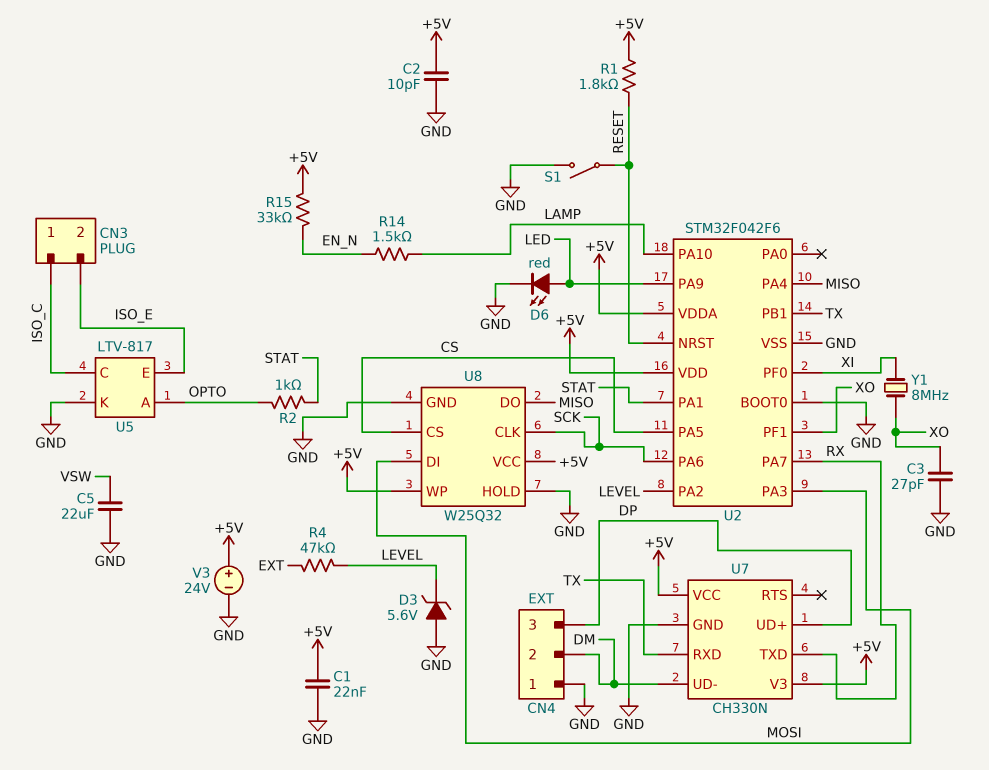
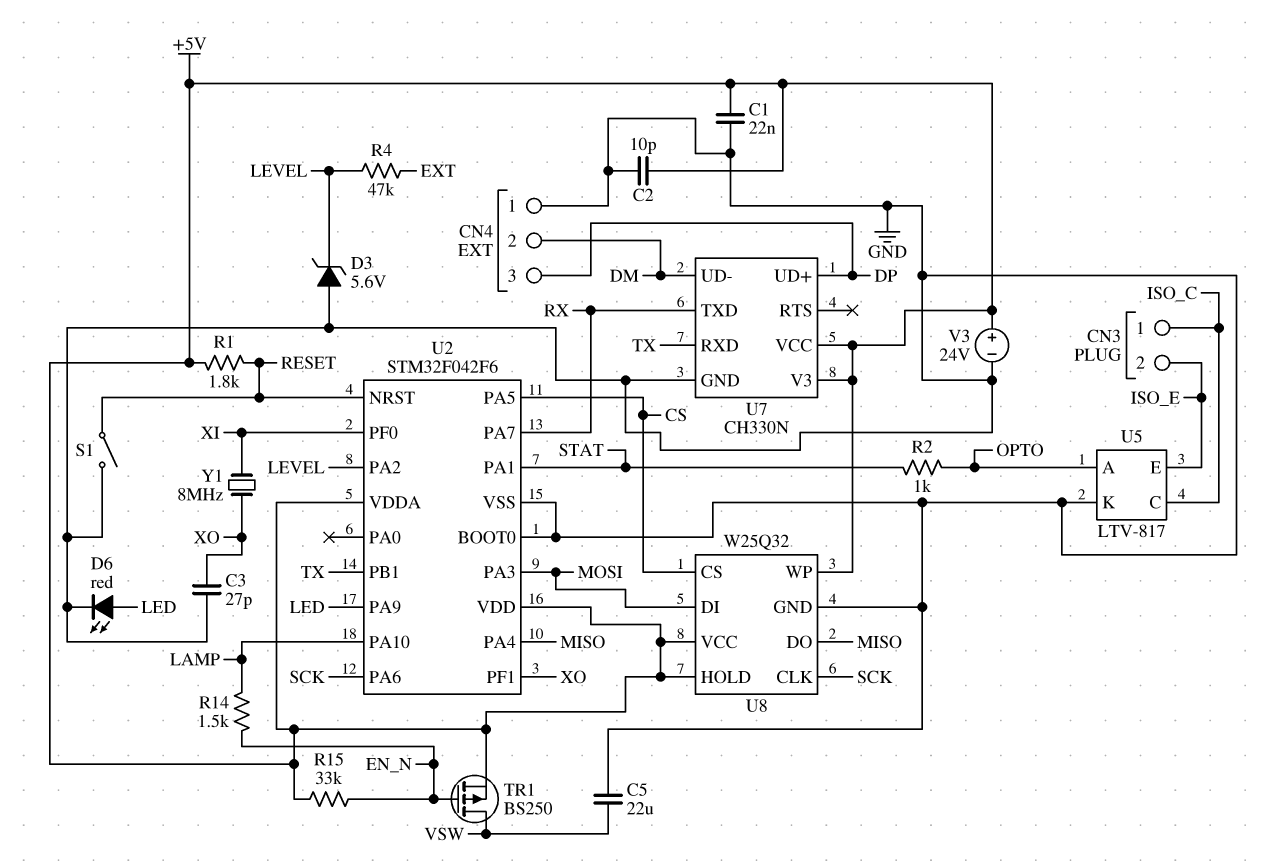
TR1: none -> PMOS BS250 (G EN_N, D VSW, S +5V)
U8 pin HOLD: GND -> +5V

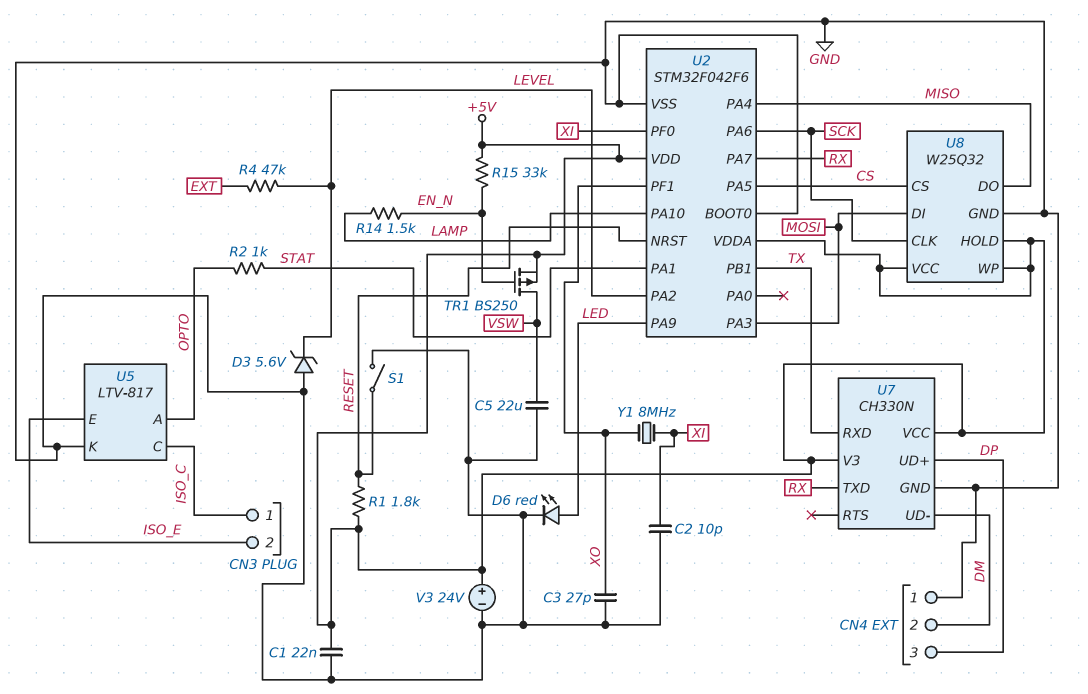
C2: 10pF (+5V, GND) -> 10pF (GND, XI)

